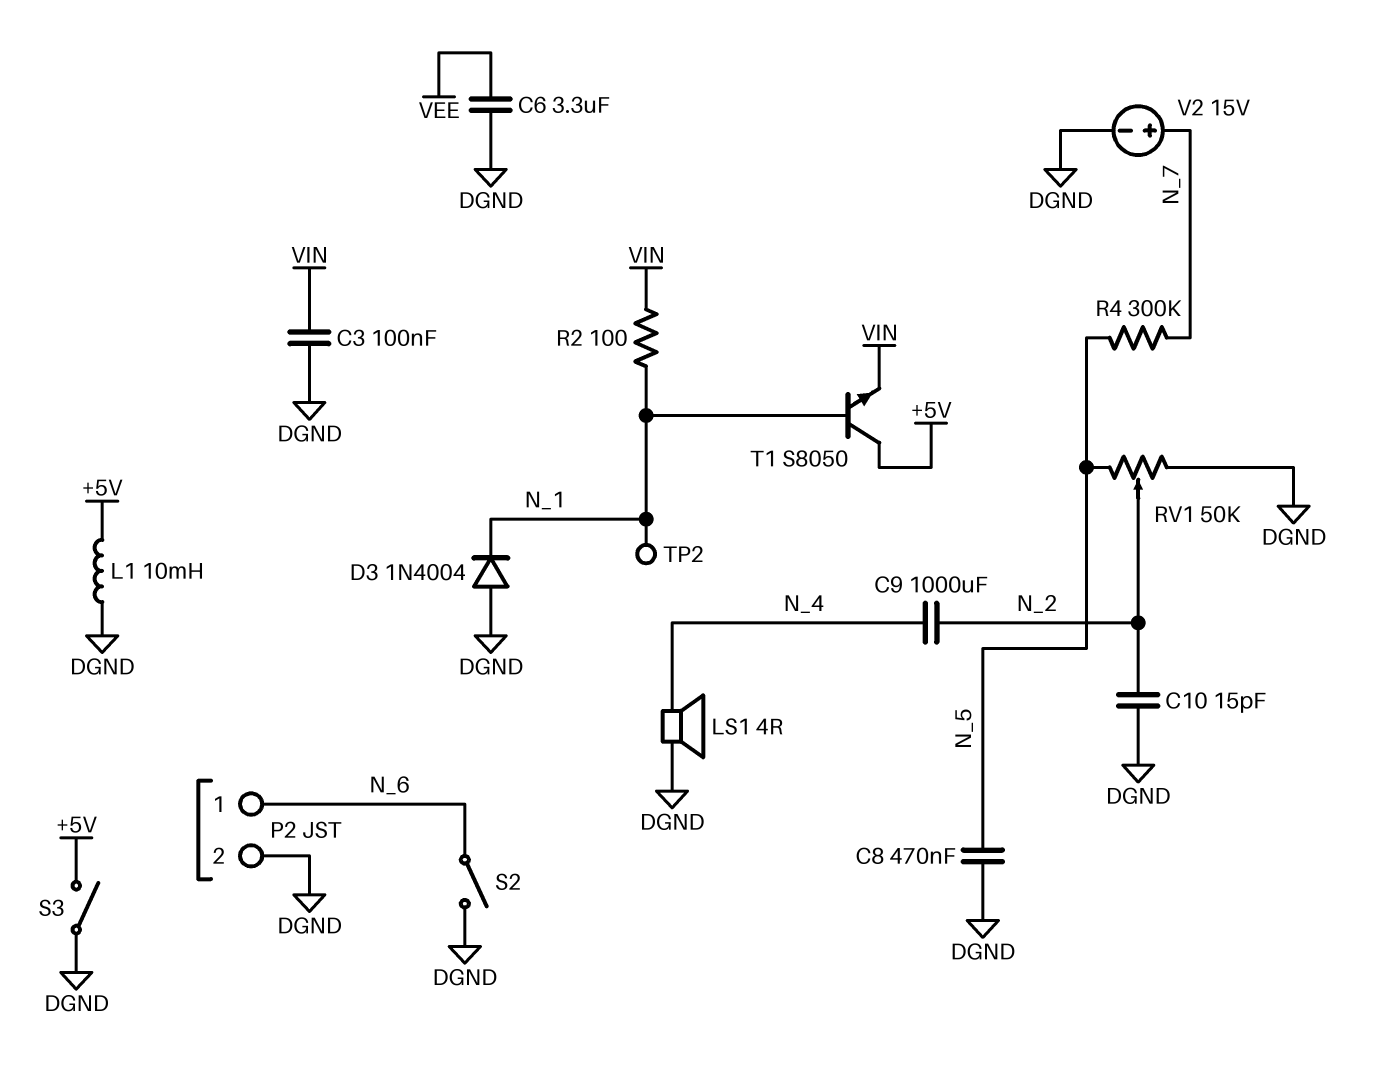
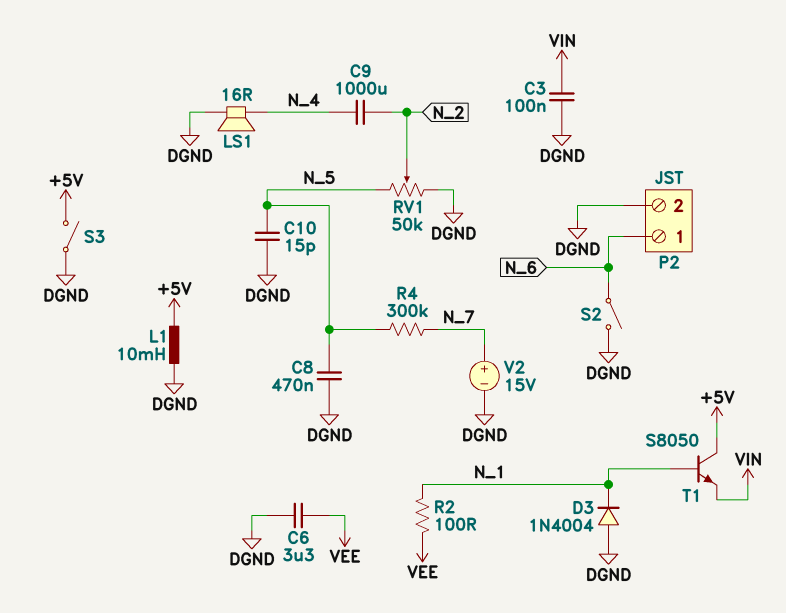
C10: 15pF (DGND, N_2) -> 15pF (DGND, N_5)
LS1: speaker 4R (DGND, N_4) -> speaker 16R (DGND, N_4)
R2: 100 (N_1, VIN) -> 100 (N_1, VEE)
TP2: test point (N_1) -> none

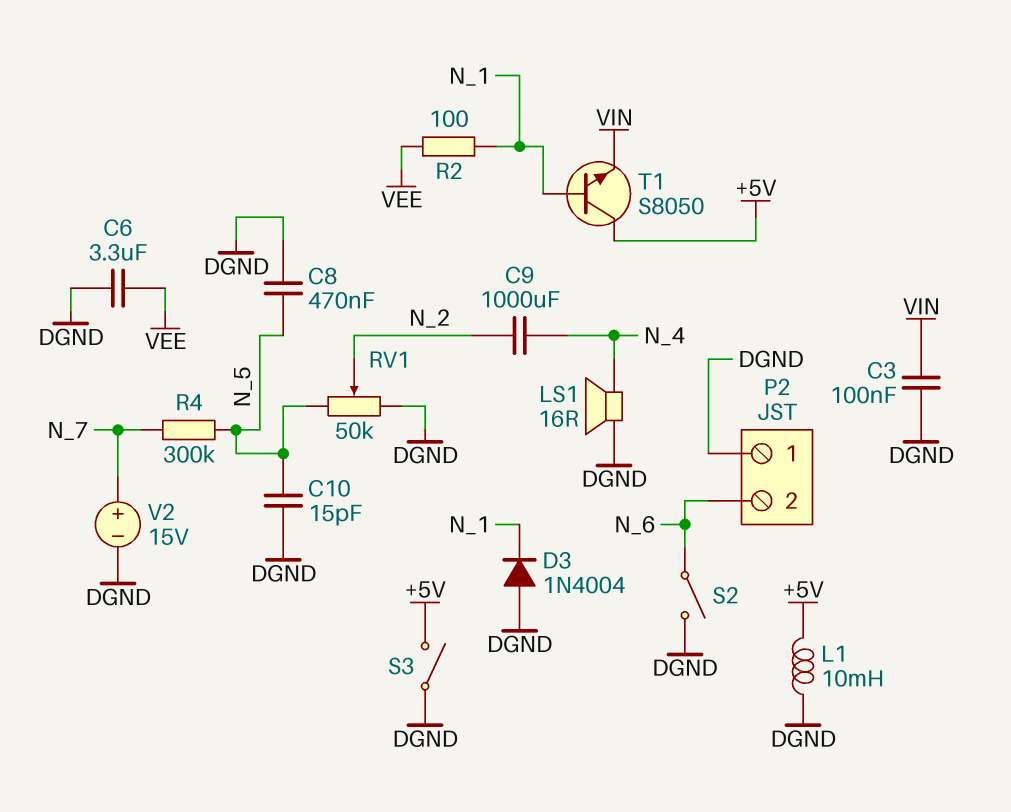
P2 pin 1: N_6 -> DGND
P2 pin 2: DGND -> N_6

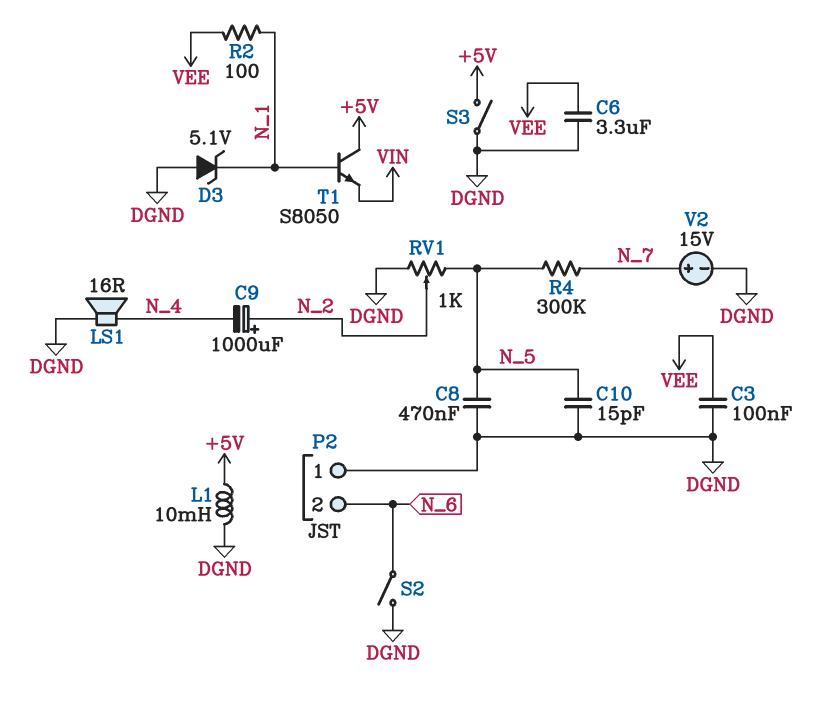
C3: 100nF (DGND, VIN) -> 100nF (DGND, VEE)
C9: 1000uF (N_2, N_4) -> 1000uF (plus N_2, minus N_4)
D3: diode 1N4004 (A DGND, K N_1) -> zener 5.1V (A DGND, K N_1)
RV1: 50k (DGND, N_5, wiper N_2) -> 1k (DGND, N_5, wiper N_2)

